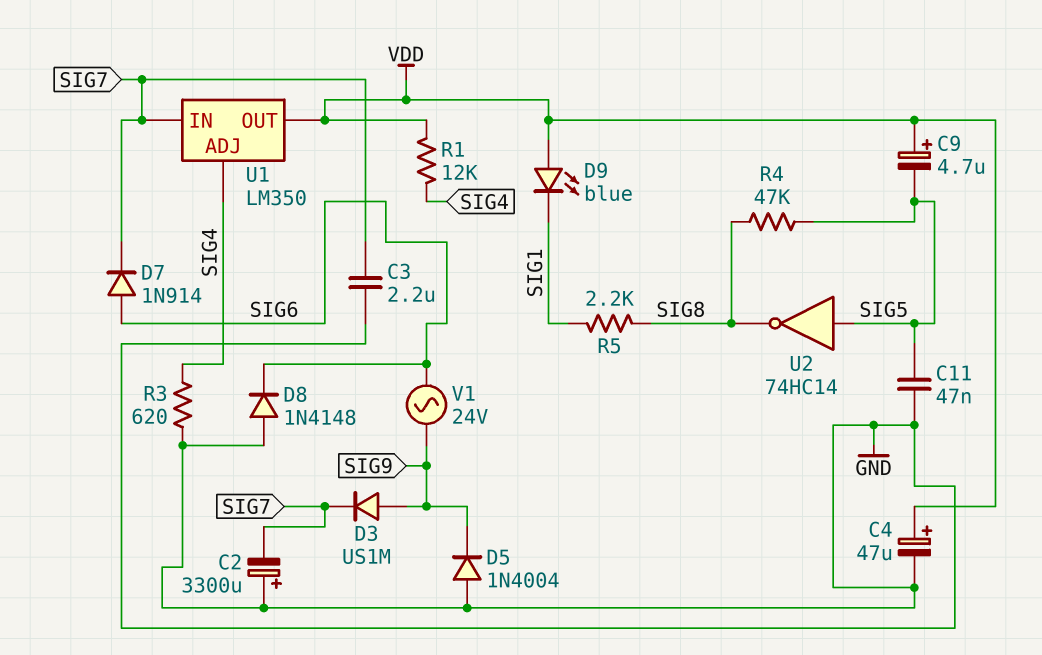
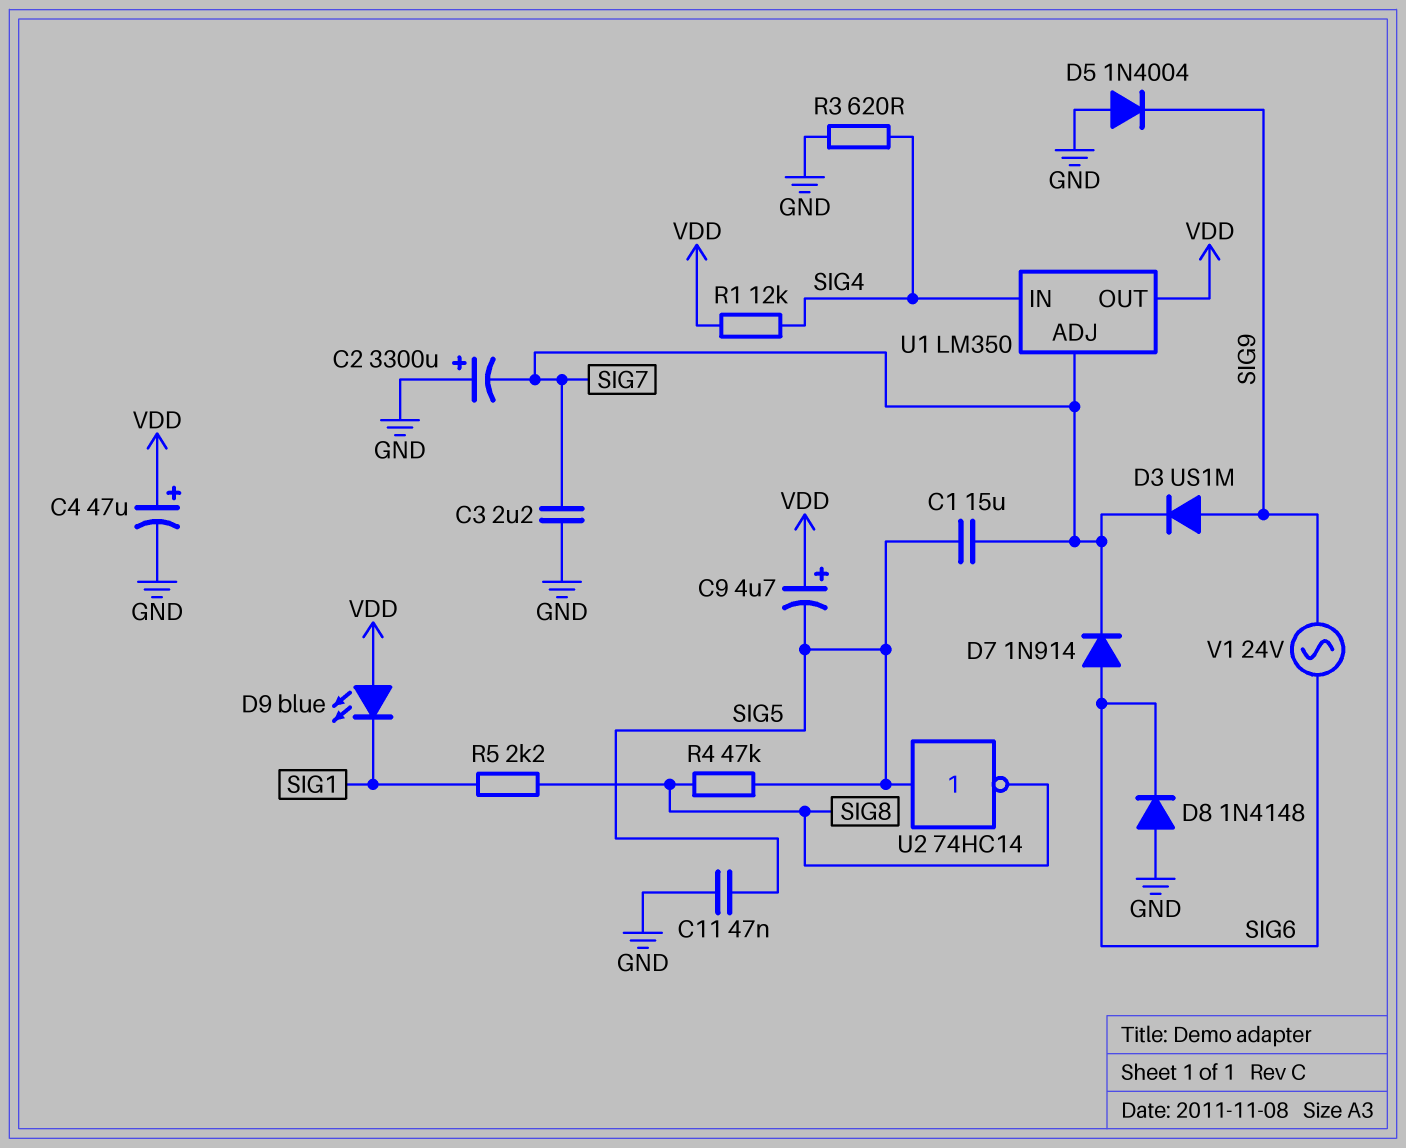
C1: none -> 15uF (SIG5, SIG7)
U1 pin ADJ: SIG4 -> SIG7
U1 pin IN: SIG7 -> SIG4

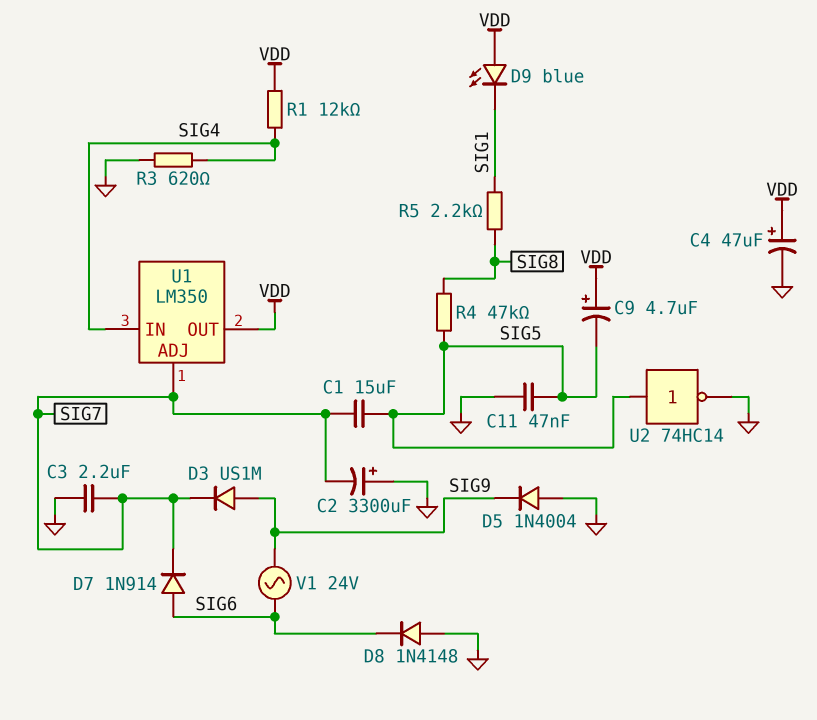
U2: NOT 74HC14 (in SIG5, out SIG8) -> NOT 74HC14 (in SIG5, out GND)

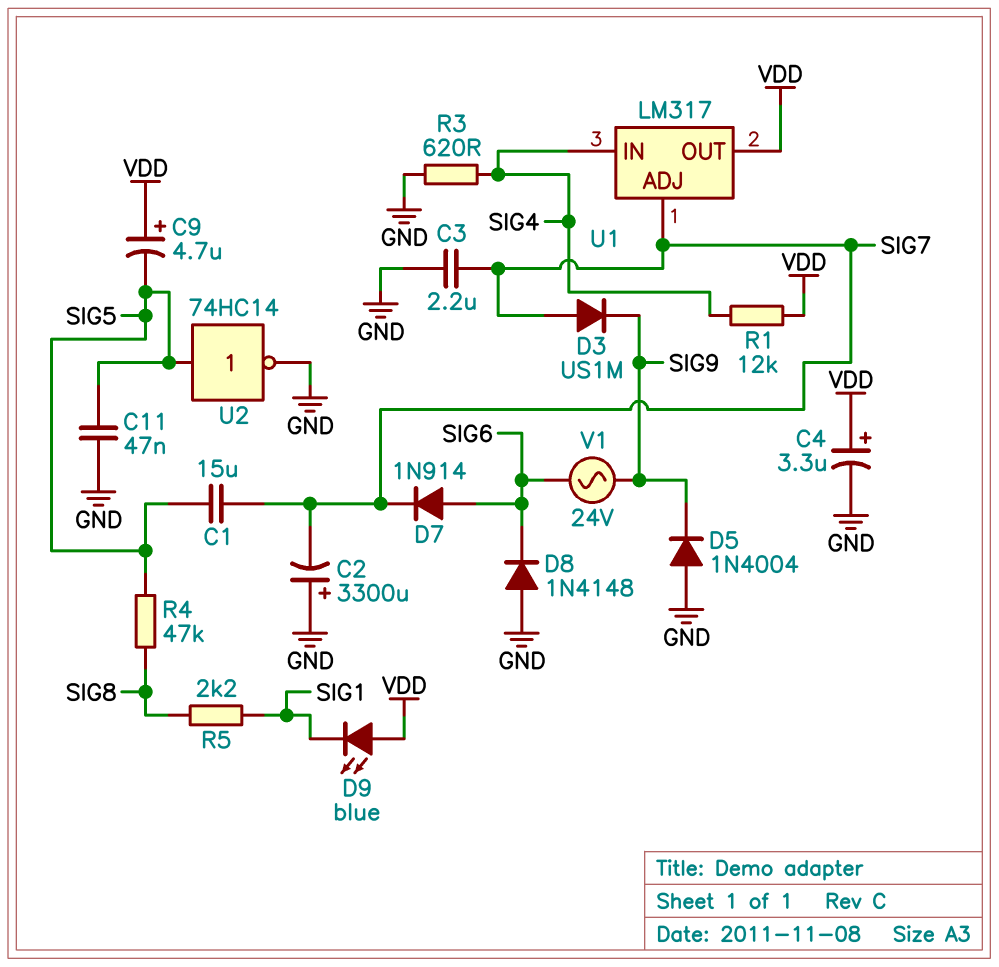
C4: 47uF (plus VDD, minus GND) -> 3.3uF (plus VDD, minus GND)
D3: diode US1M (A SIG9, K SIG7) -> diode US1M (A SIG7, K SIG9)
U1: LM350 -> LM317

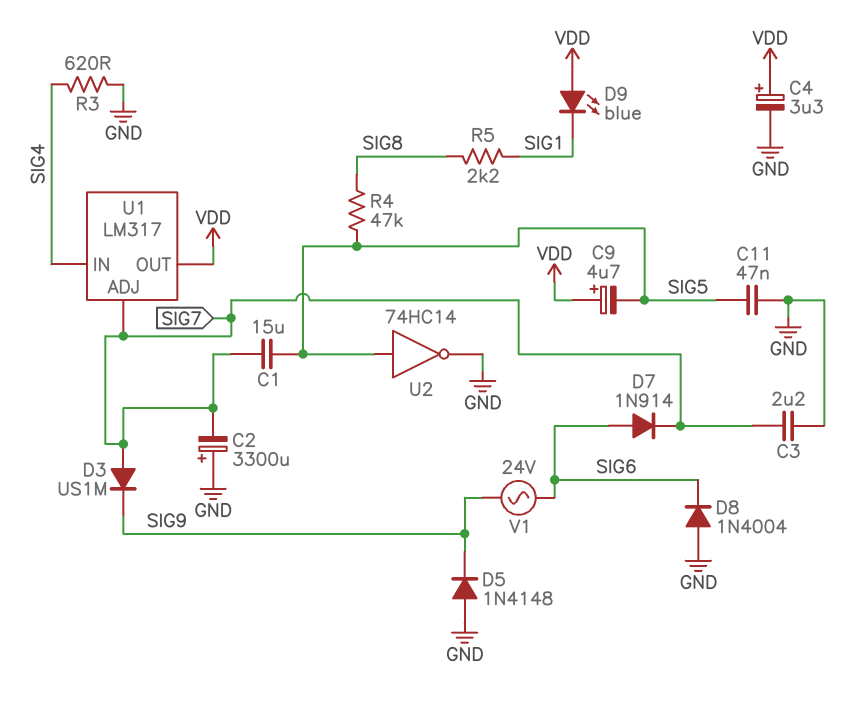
D5: diode 1N4004 (A GND, K SIG9) -> diode 1N4148 (A GND, K SIG9)
D8: diode 1N4148 (A GND, K SIG6) -> diode 1N4004 (A GND, K SIG6)
R1: 12k (SIG4, VDD) -> none

